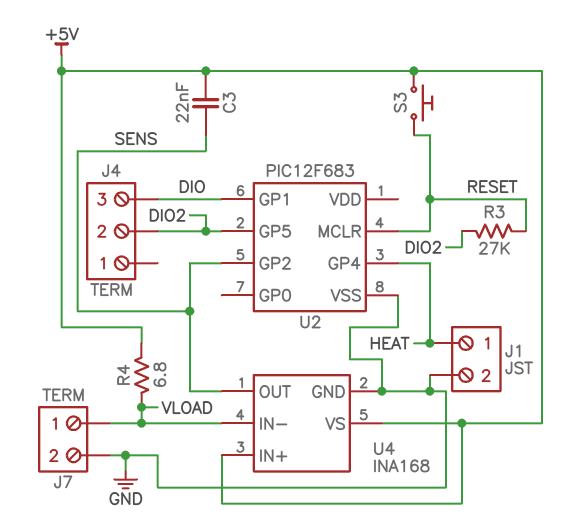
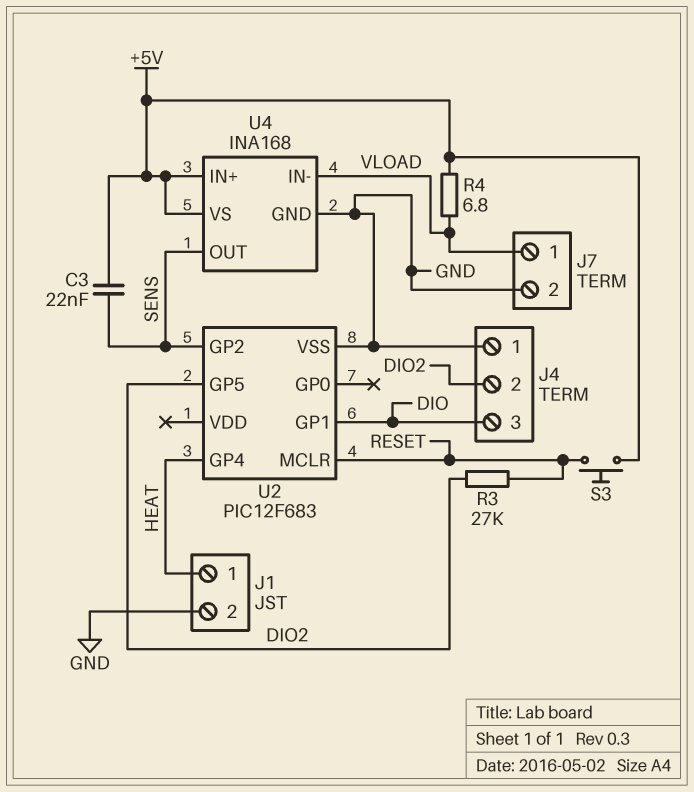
J4 pin 1: none -> GND

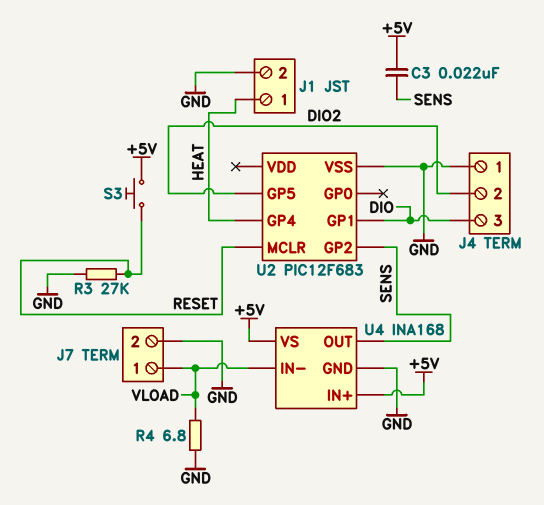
R3: 27k (DIO2, RESET) -> 27k (GND, RESET)
R4: 6.8 (+5V, VLOAD) -> 6.8 (GND, VLOAD)

